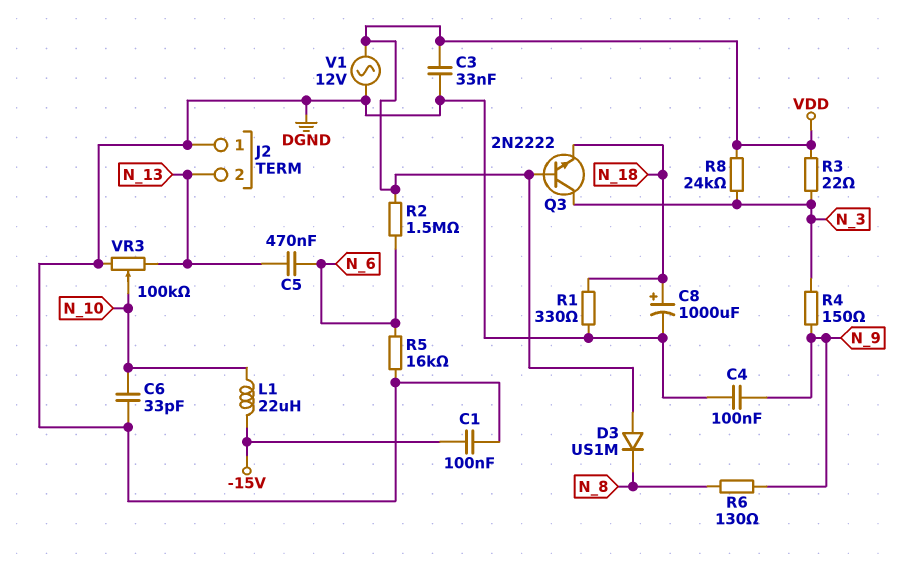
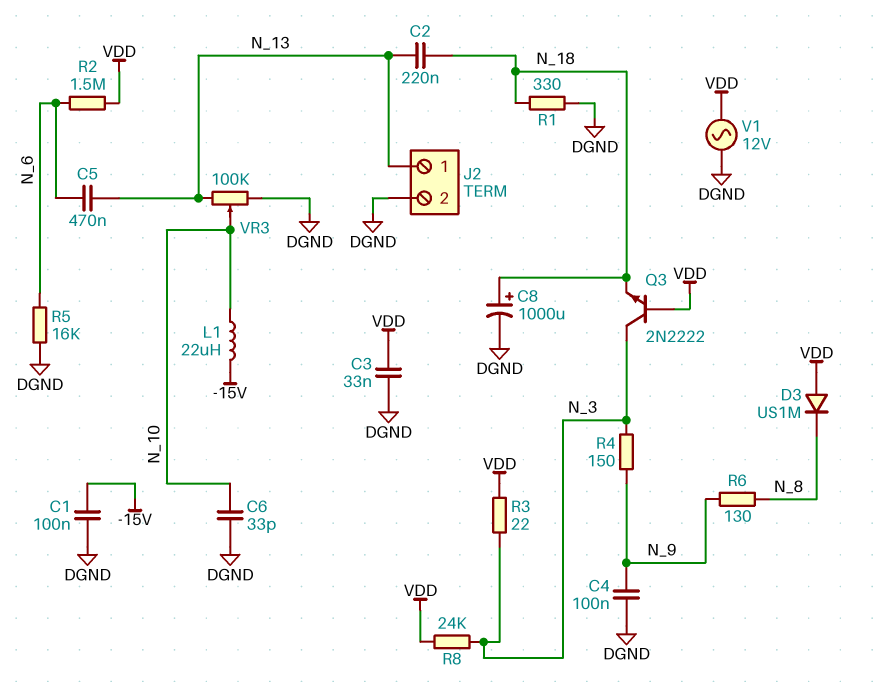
C2: none -> 220nF (N_13, N_18)
J2 pin 1: DGND -> N_13
J2 pin 2: N_13 -> DGND

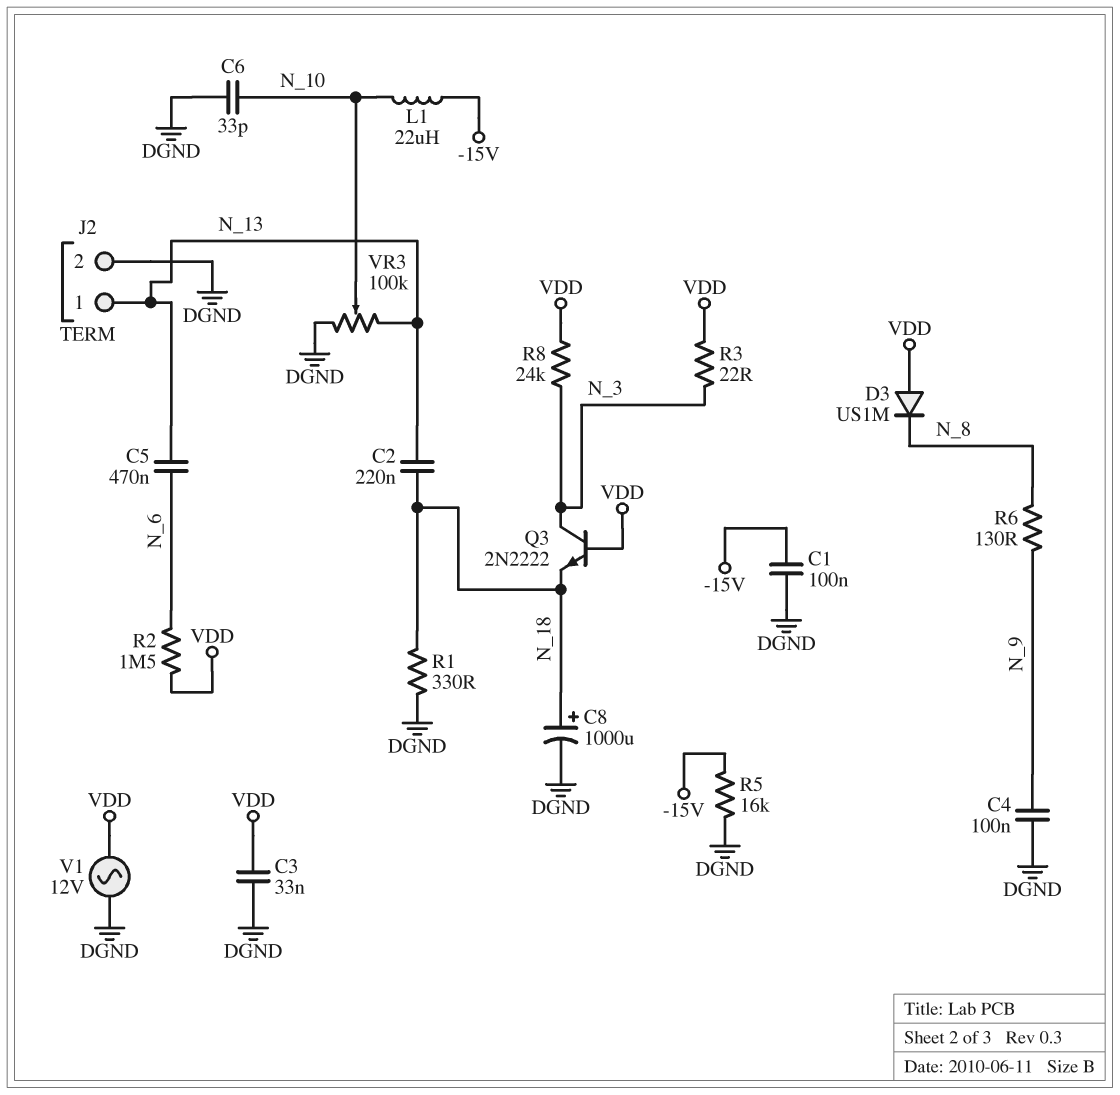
R4: 150 (N_3, N_9) -> none
R5: 16k (DGND, N_6) -> 16k (-15V, DGND)

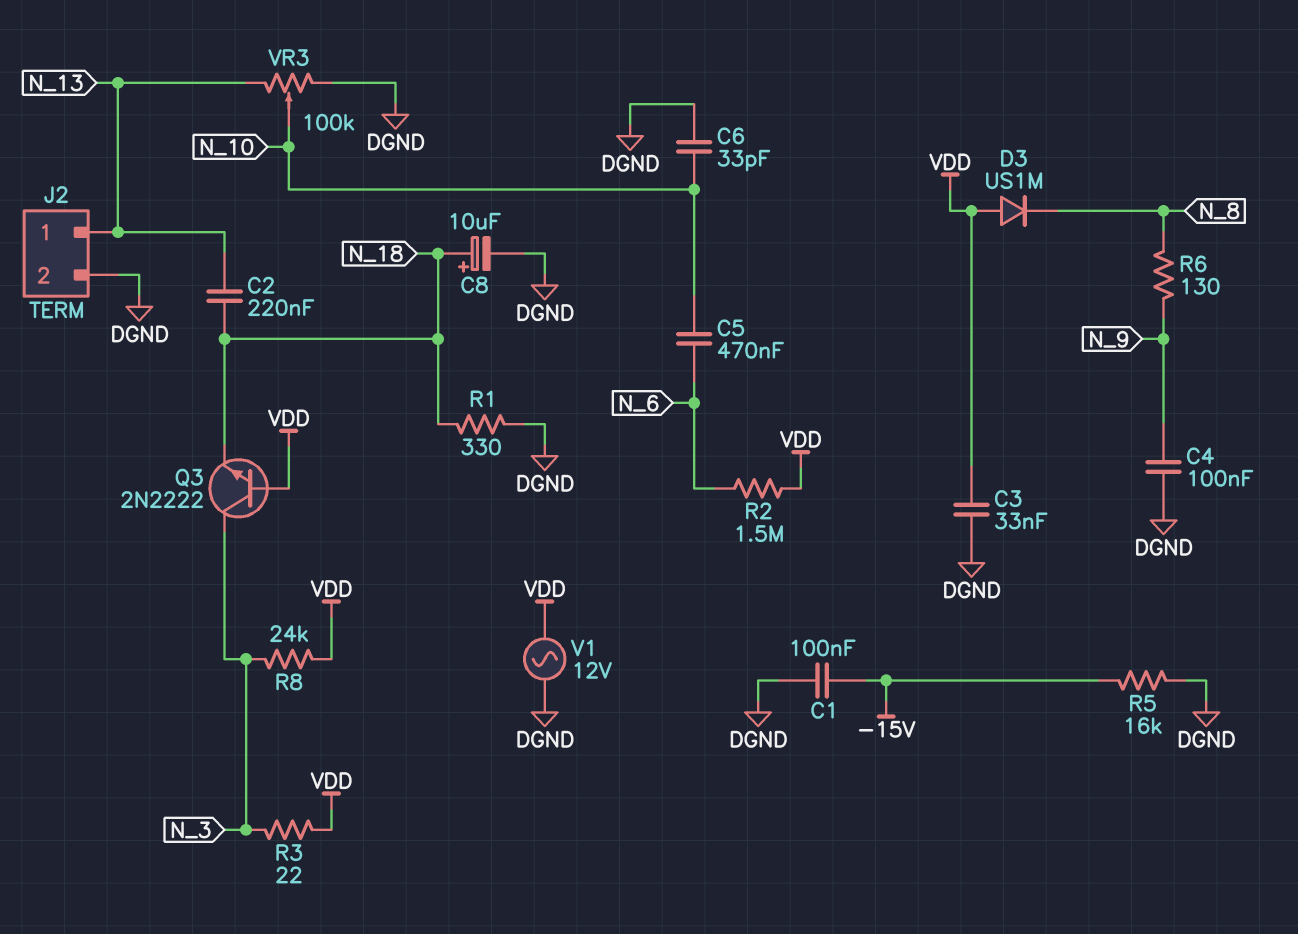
C5: 470nF (N_6, N_13) -> 470nF (N_6, N_10)
C8: 1000uF (plus N_18, minus DGND) -> 10uF (plus N_18, minus DGND)
L1: 22uH (-15V, N_10) -> none

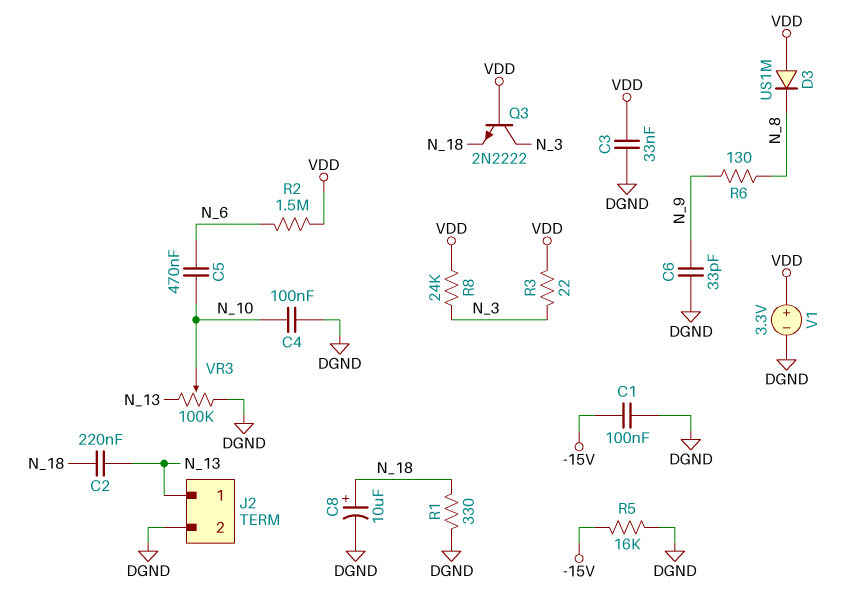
C4: 100nF (DGND, N_9) -> 100nF (DGND, N_10)
C6: 33pF (DGND, N_10) -> 33pF (DGND, N_9)
V1: AC 12V (DGND, VDD) -> 3.3V (plus VDD, minus DGND)

